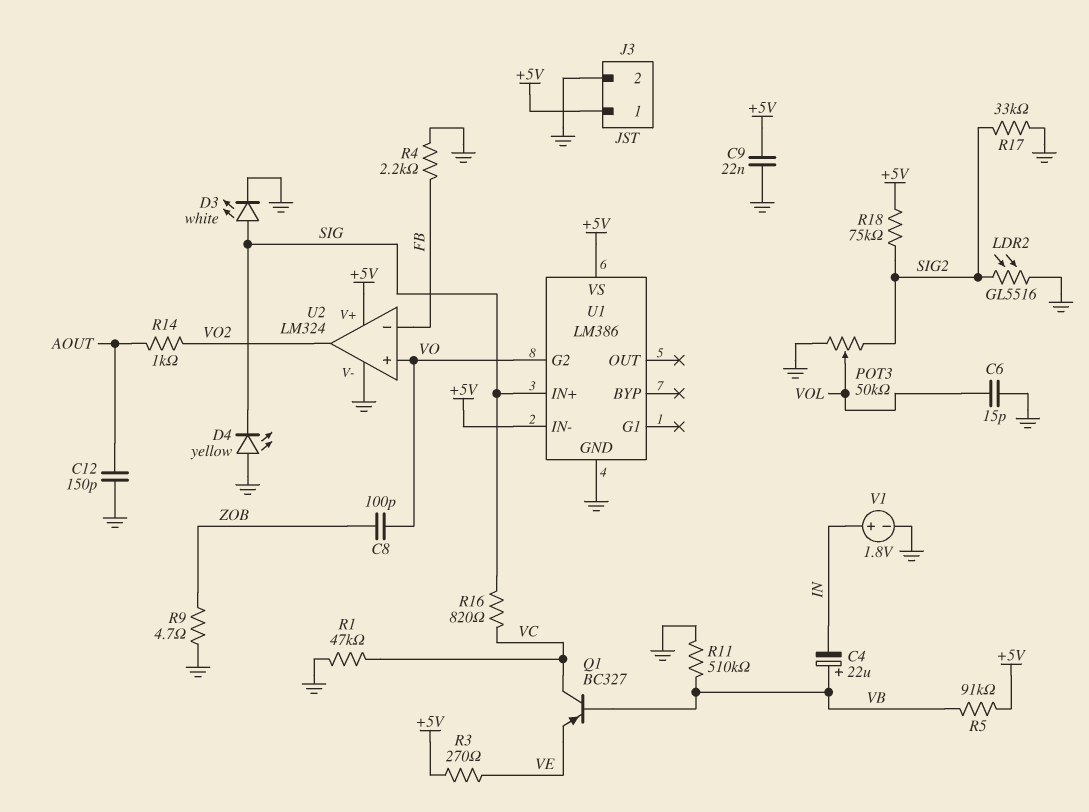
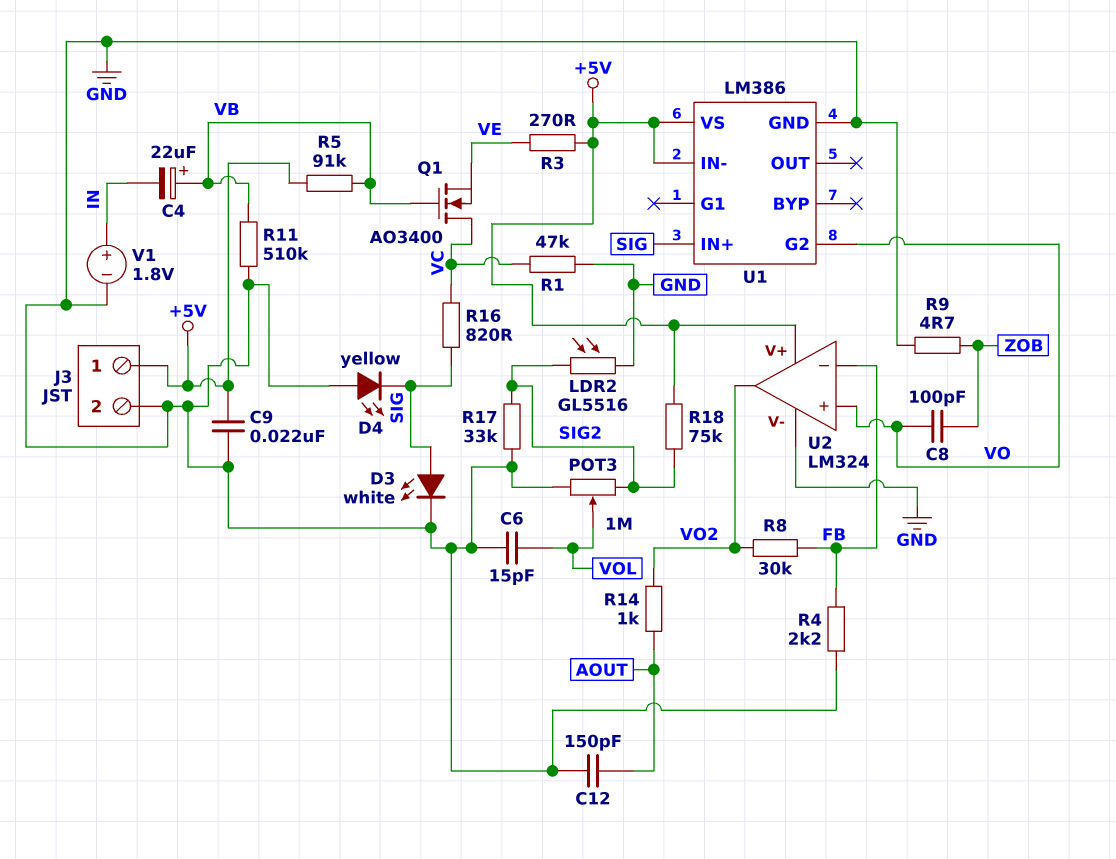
POT3: 50k (GND, SIG2, wiper VOL) -> 1M (GND, SIG2, wiper VOL)
Q1: PNP BC327 (B VB, C VC, E VE) -> NMOS AO3400 (G VB, D VC, S VE)
R8: none -> 30k (FB, VO2)

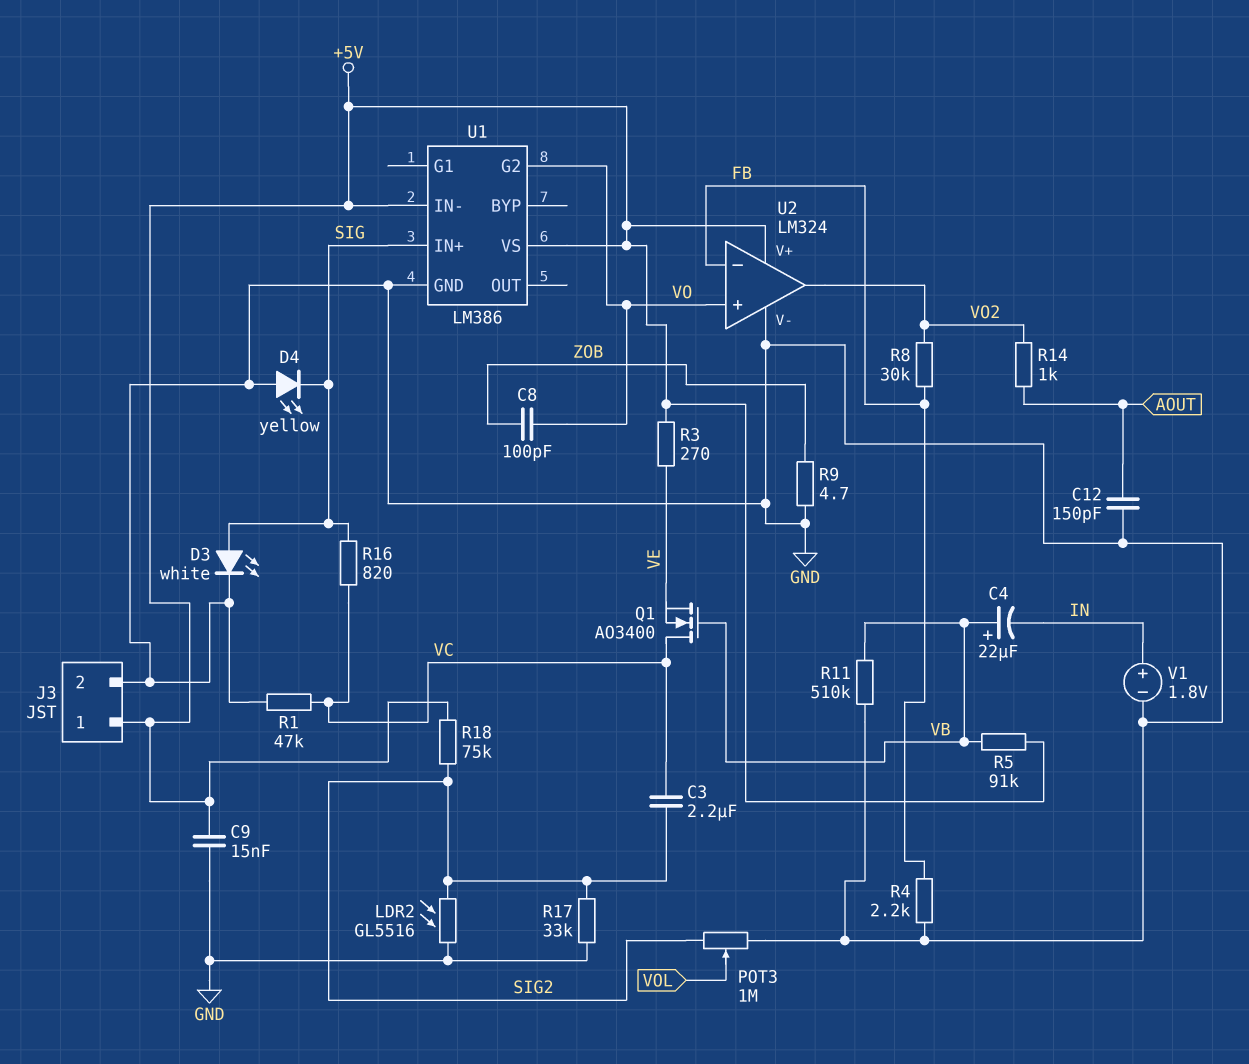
C3: none -> 2.2uF (SIG2, VC)
C6: 15pF (GND, VOL) -> none
C9: 22nF (+5V, GND) -> 15nF (+5V, GND)

